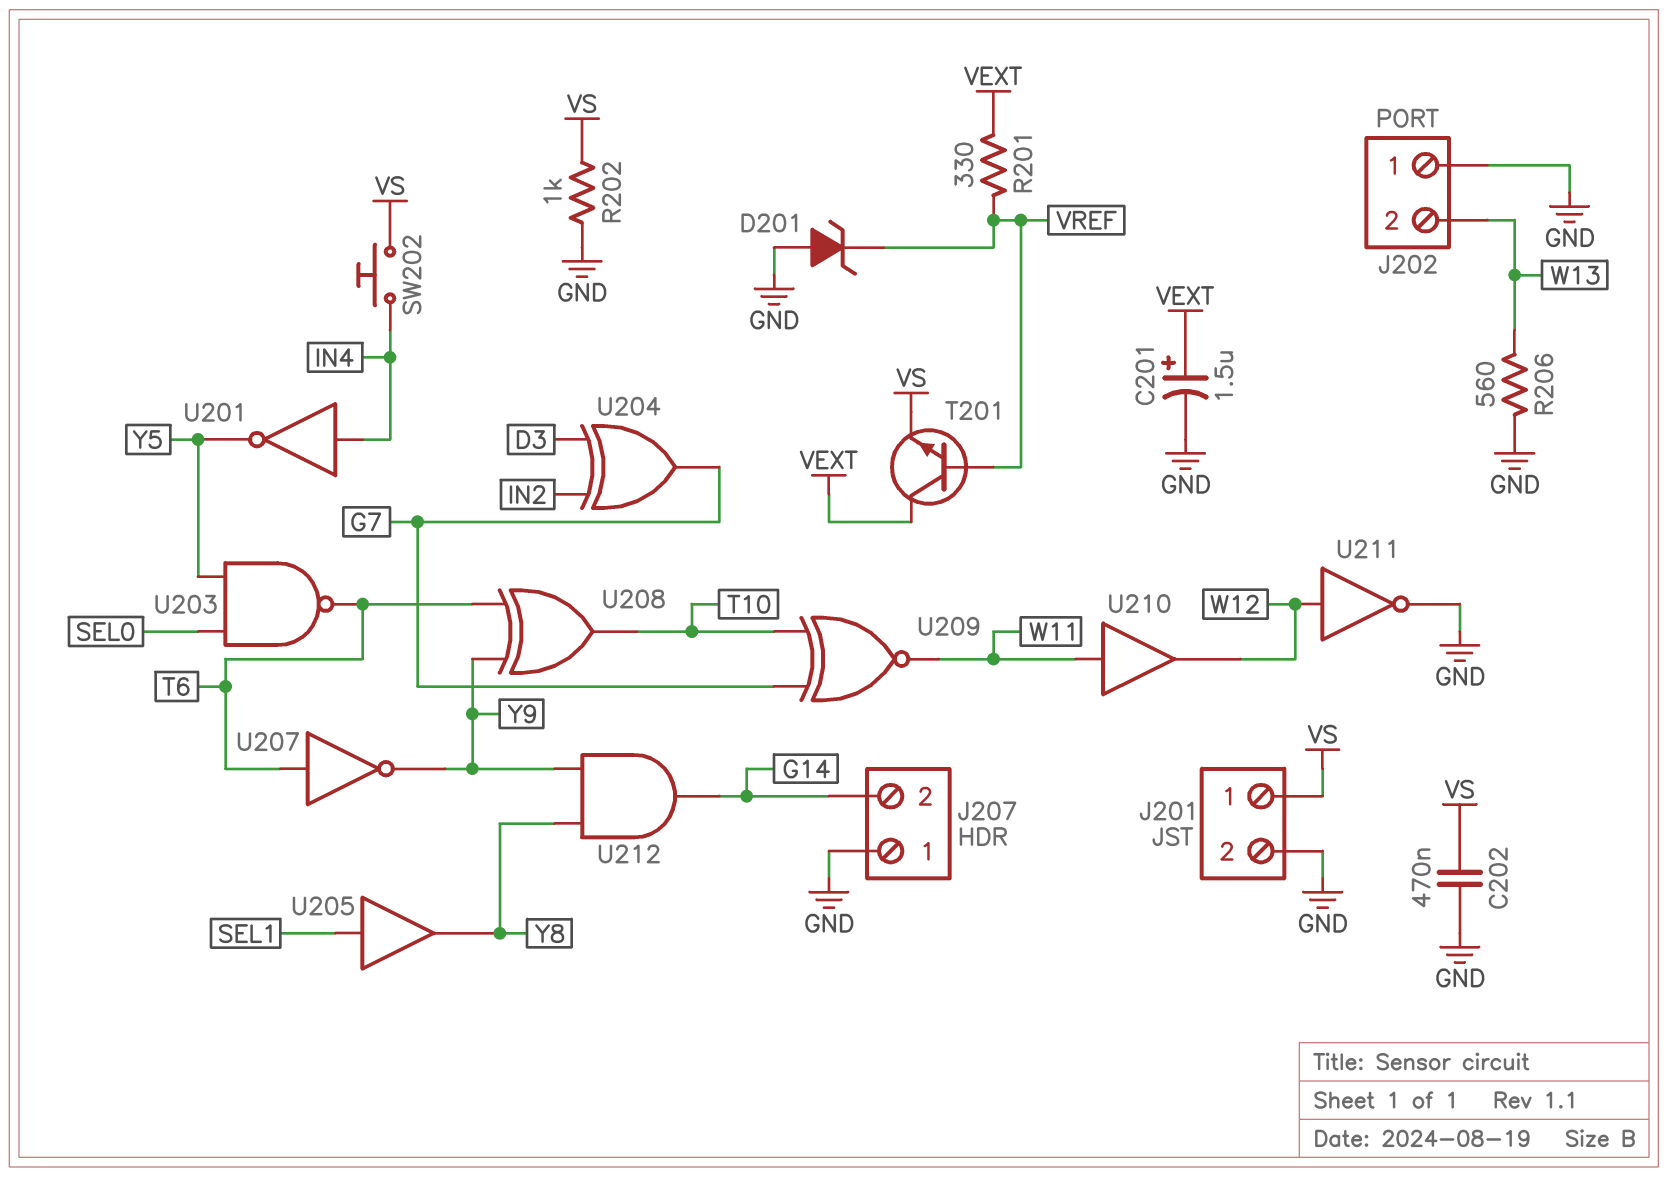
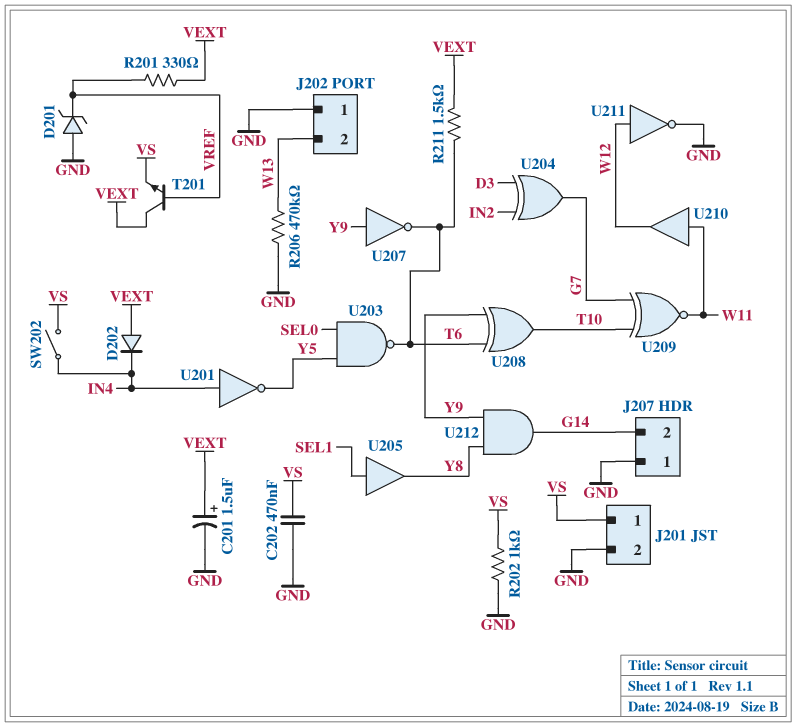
D202: none -> diode (A VEXT, K IN4)
R206: 560 (GND, W13) -> 470k (GND, W13)
R211: none -> 1.5k (T6, VEXT)
SW202: button (IN4, VS) -> switch (IN4, VS)
U207: NOT (in T6, out Y9) -> NOT (in Y9, out T6)

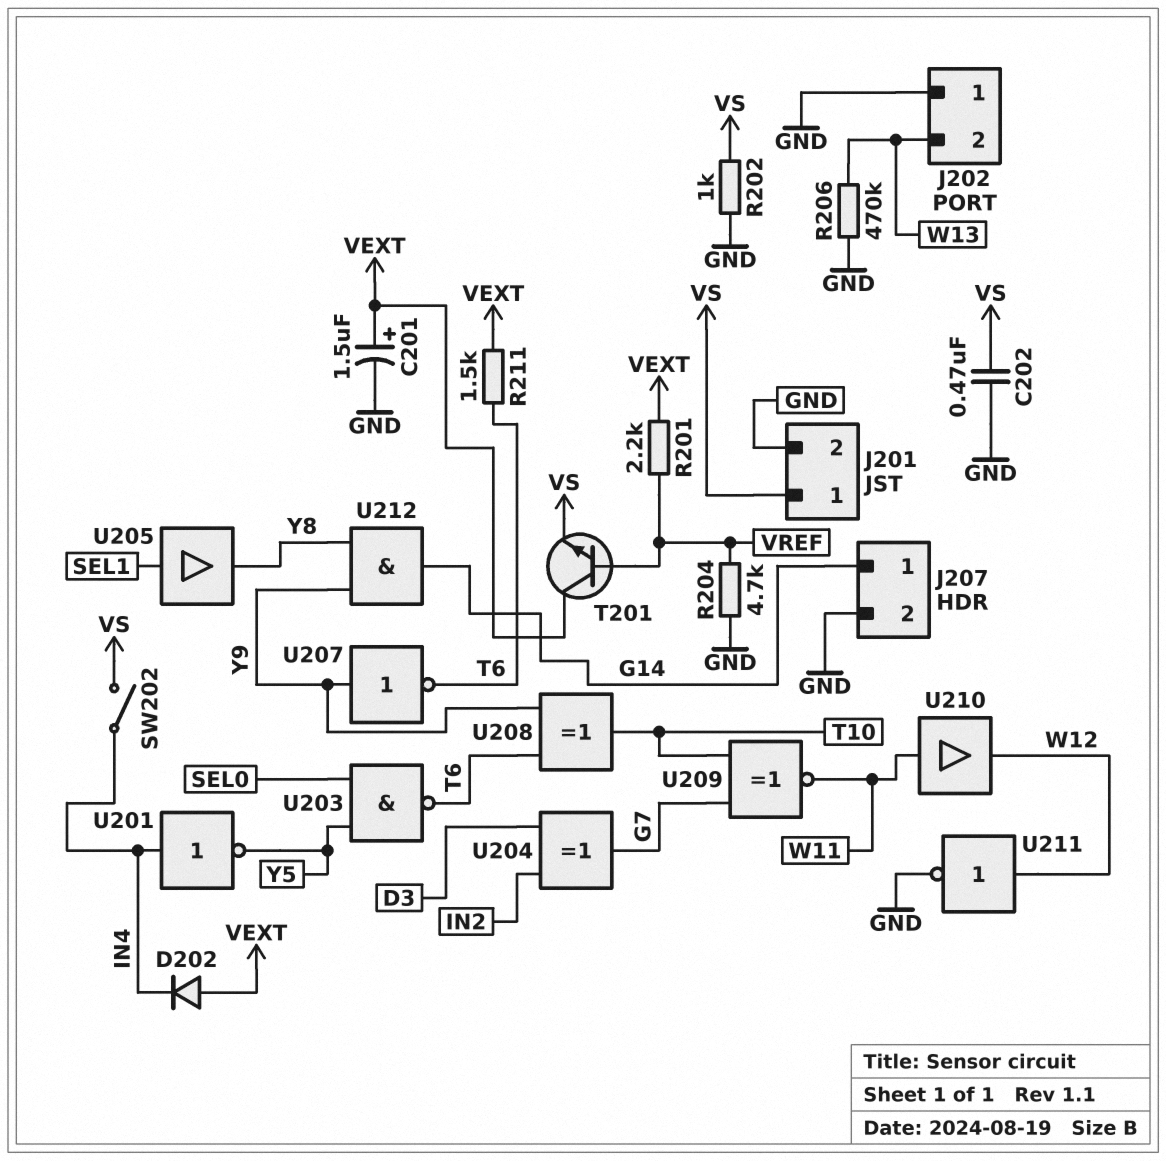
D201: zener (A GND, K VREF) -> none
J207 pin 1: GND -> G14
J207 pin 2: G14 -> GND
R201: 330 (VEXT, VREF) -> 2.2k (VEXT, VREF)
R204: none -> 4.7k (GND, VREF)

